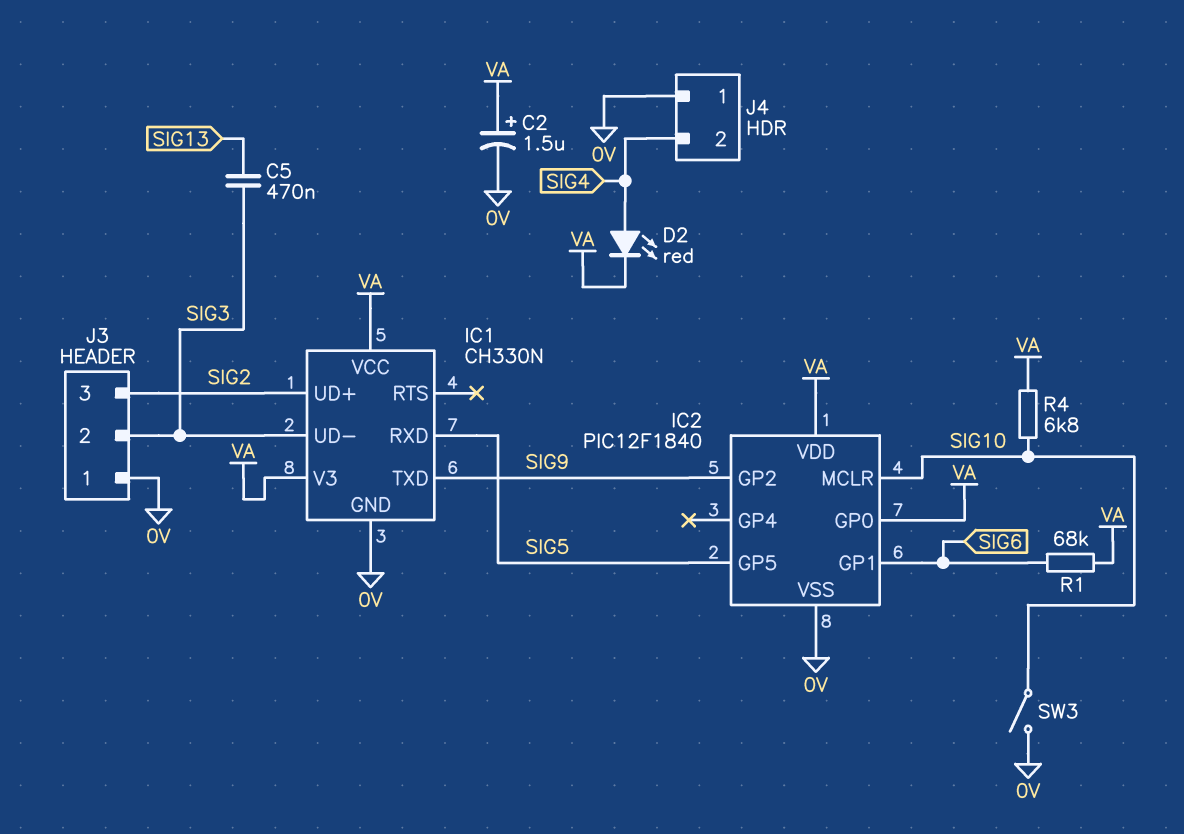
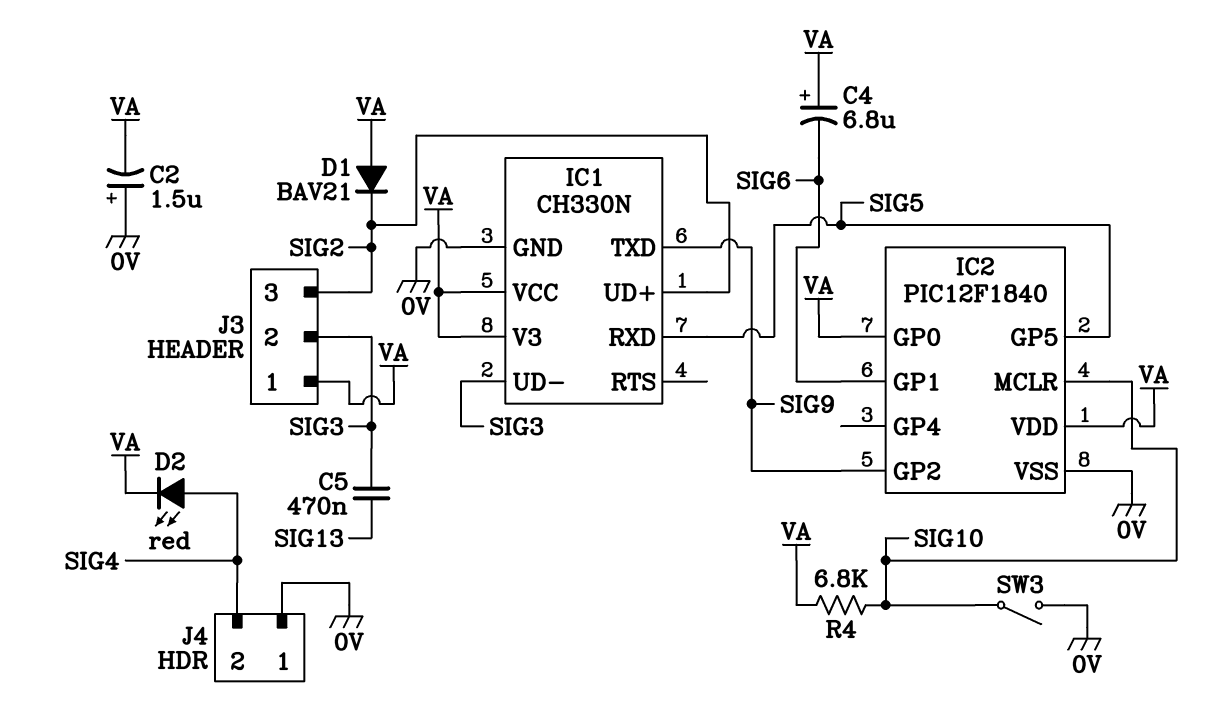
C2: 1.5uF (plus VA, minus 0V) -> 1.5uF (plus 0V, minus VA)
C4: none -> 6.8uF (plus VA, minus SIG6)
D1: none -> diode BAV21 (A VA, K SIG2)
J3 pin 1: 0V -> VA
R1: 68k (SIG6, VA) -> none

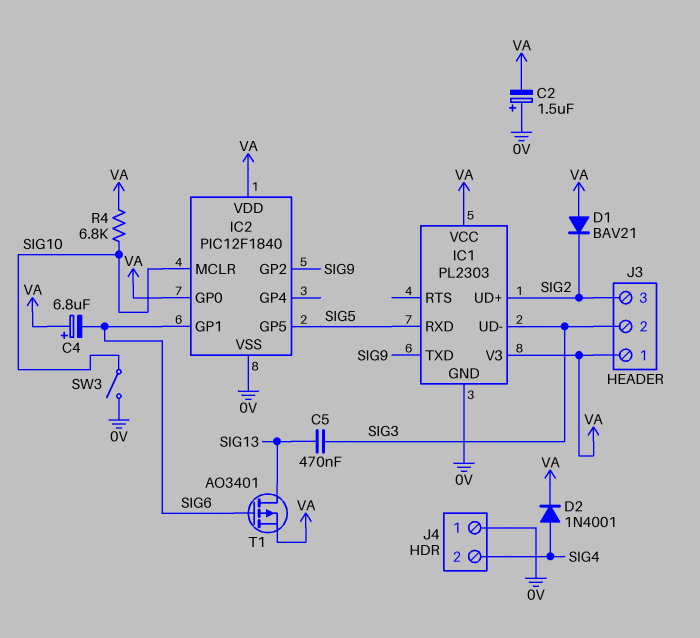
D2: LED red (A SIG4, K VA) -> diode 1N4001 (A SIG4, K VA)
IC1: CH330N -> PL2303
T1: none -> PMOS AO3401 (G SIG6, D SIG13, S VA)

